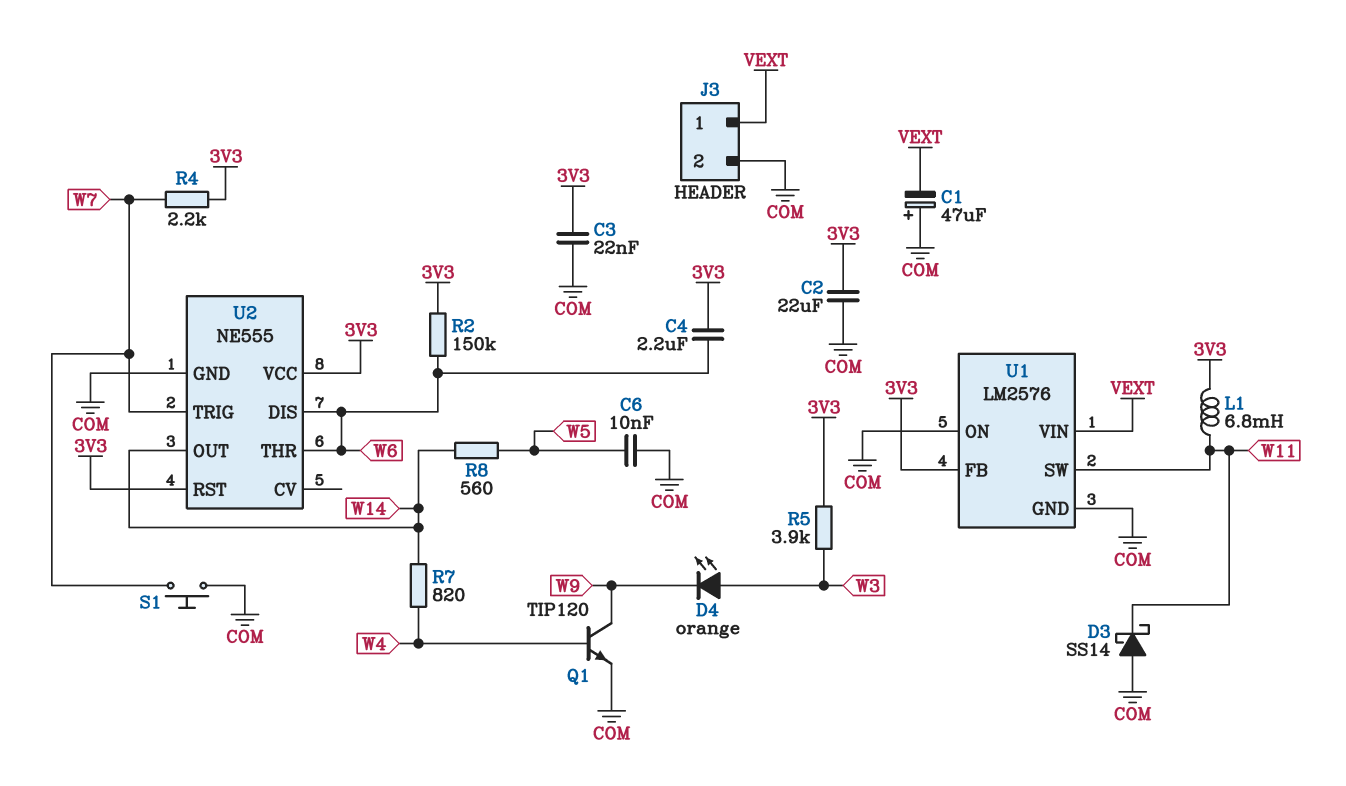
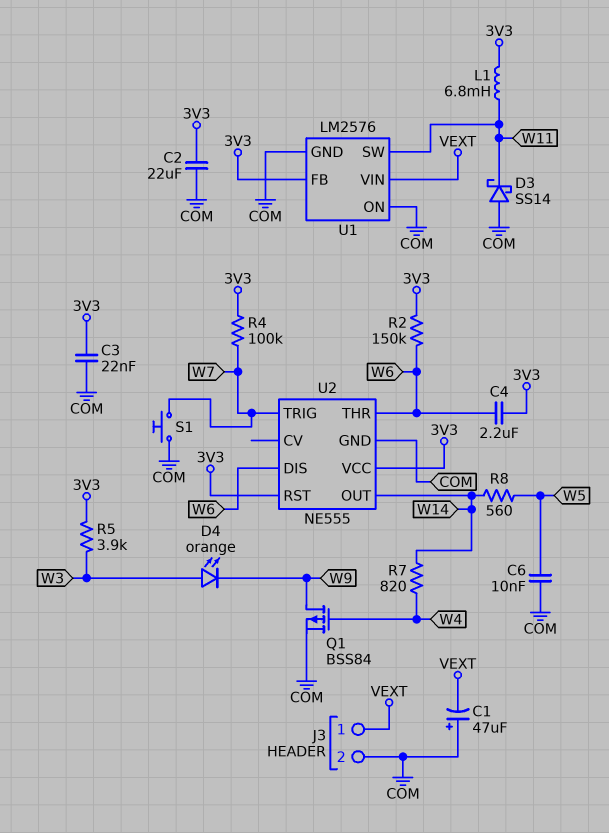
Q1: NPN TIP120 (B W4, C W9, E COM) -> PMOS BSS84 (G W4, D W9, S COM)
R4: 2.2k (3V3, W7) -> 100k (3V3, W7)

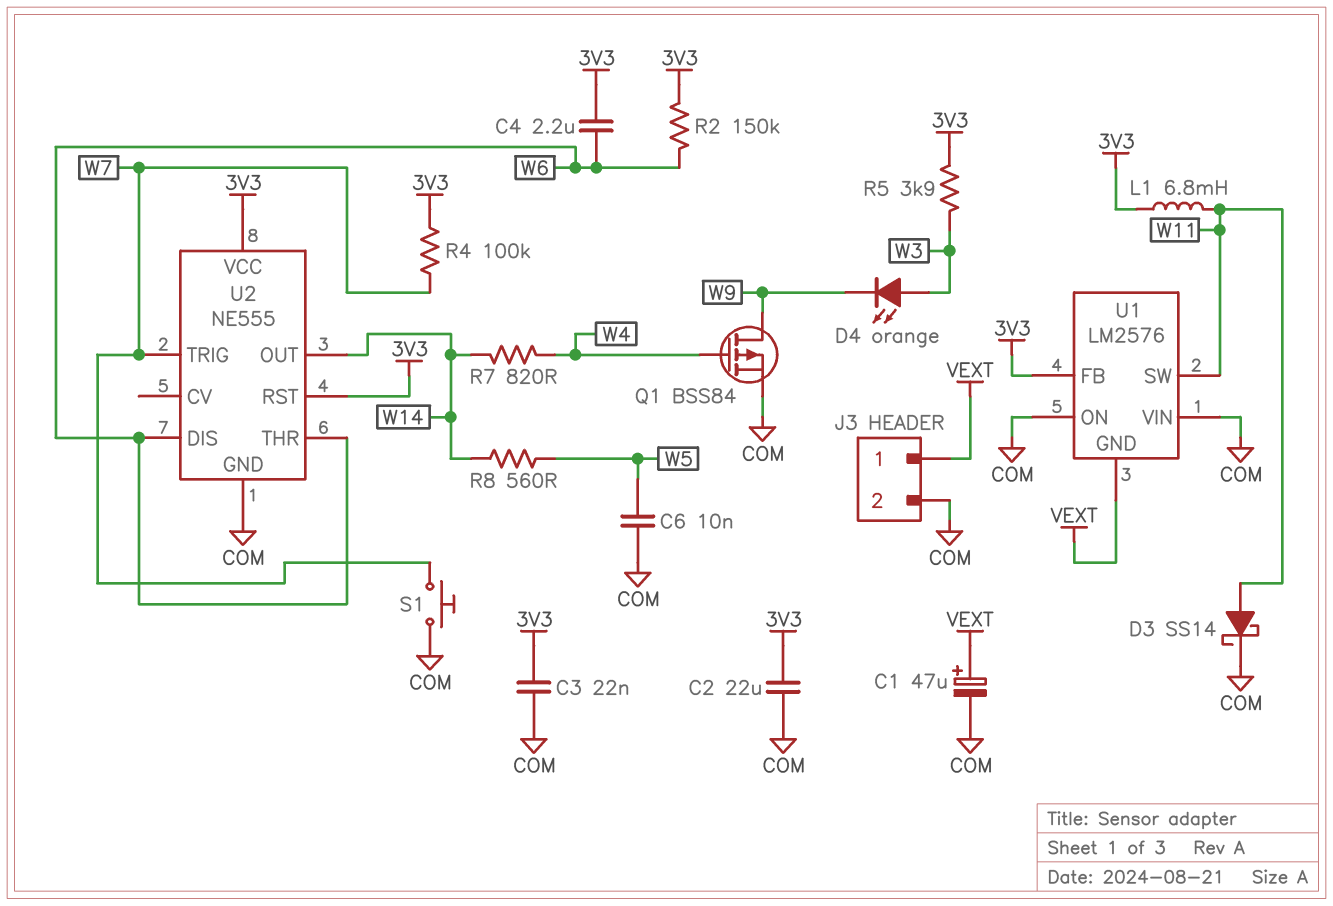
C1: 47uF (plus COM, minus VEXT) -> 47uF (plus VEXT, minus COM)
D3: schottky SS14 (A COM, K W11) -> schottky SS14 (A W11, K COM)
U1 pin GND: COM -> VEXT
U1 pin VIN: VEXT -> COM

